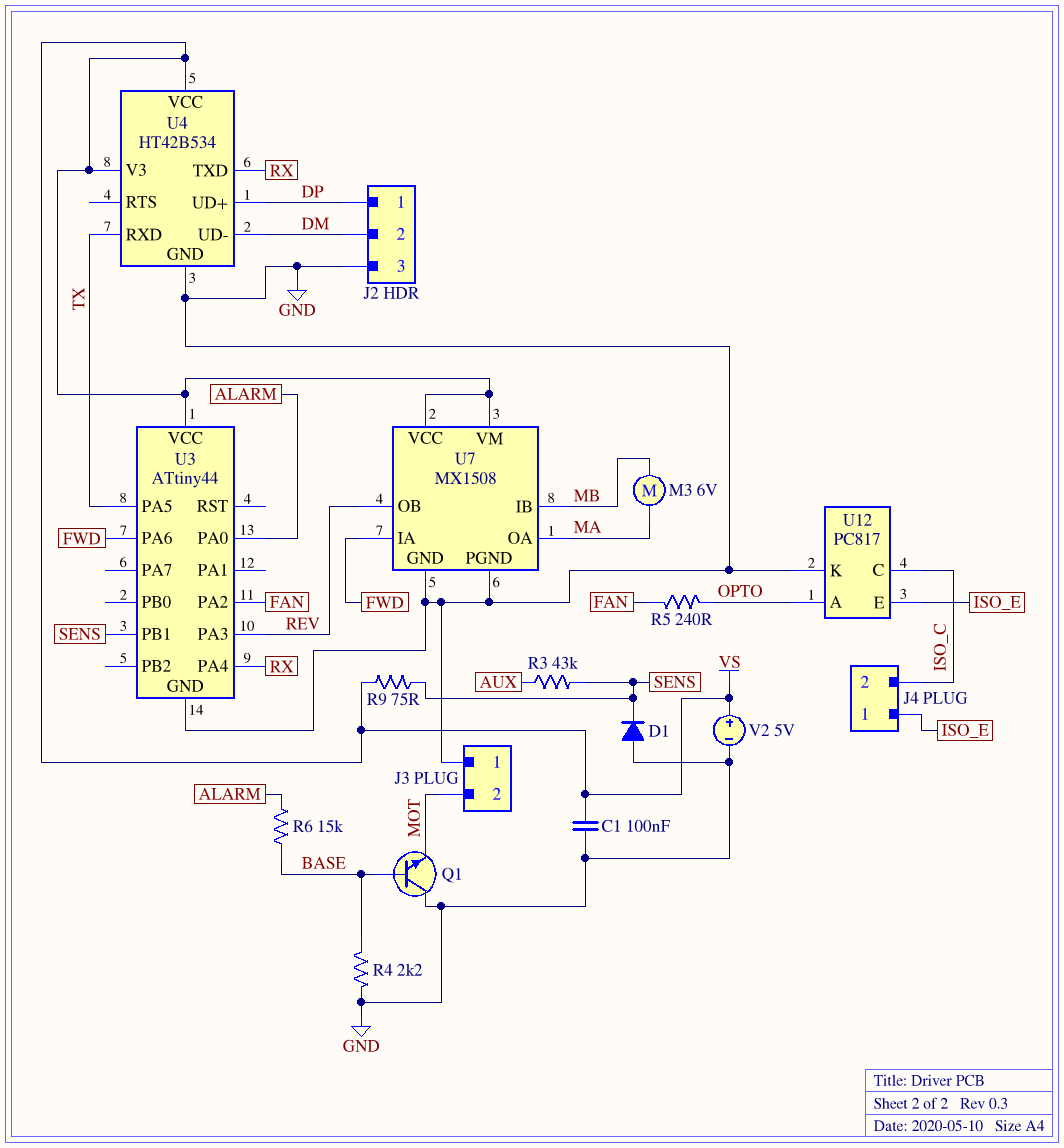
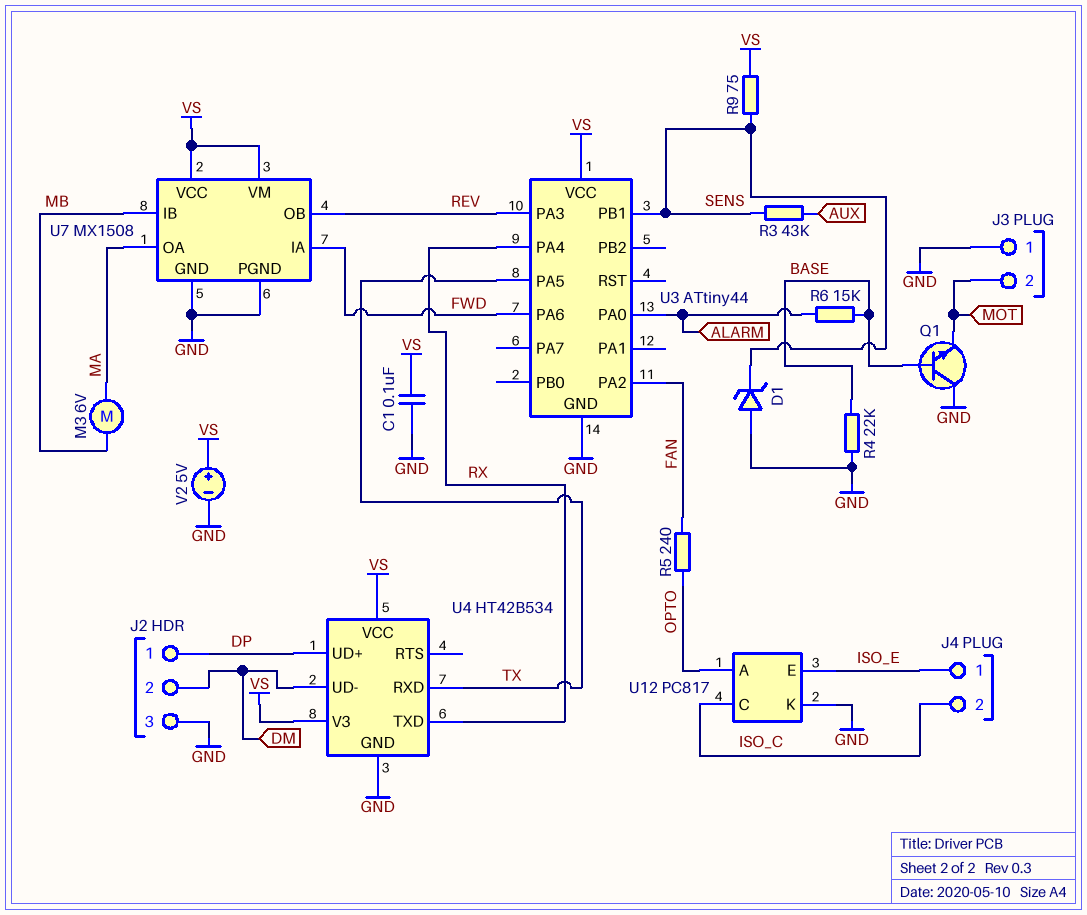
D1: diode (A GND, K SENS) -> zener (A GND, K SENS)
R4: 2.2k (BASE, GND) -> 22k (BASE, GND)

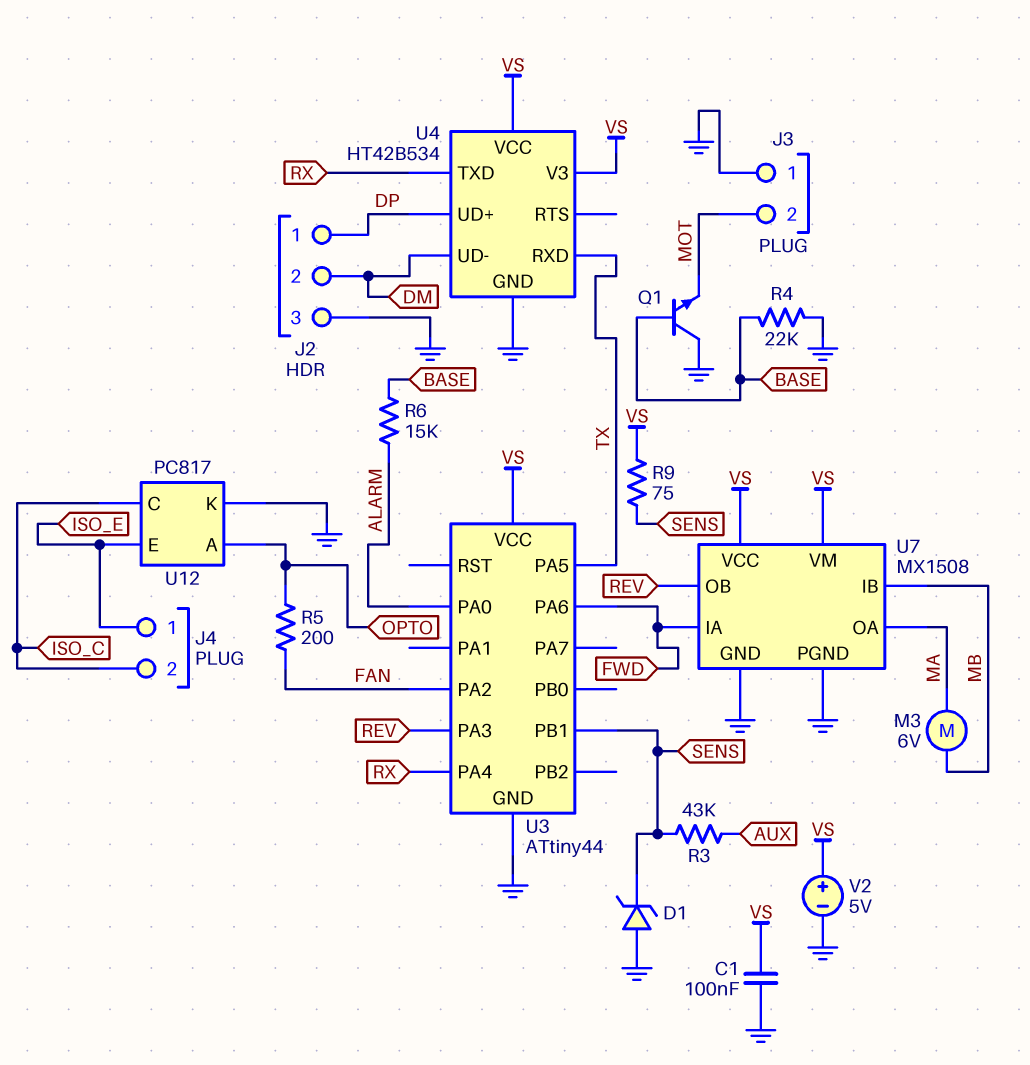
R5: 240 (FAN, OPTO) -> 200 (FAN, OPTO)

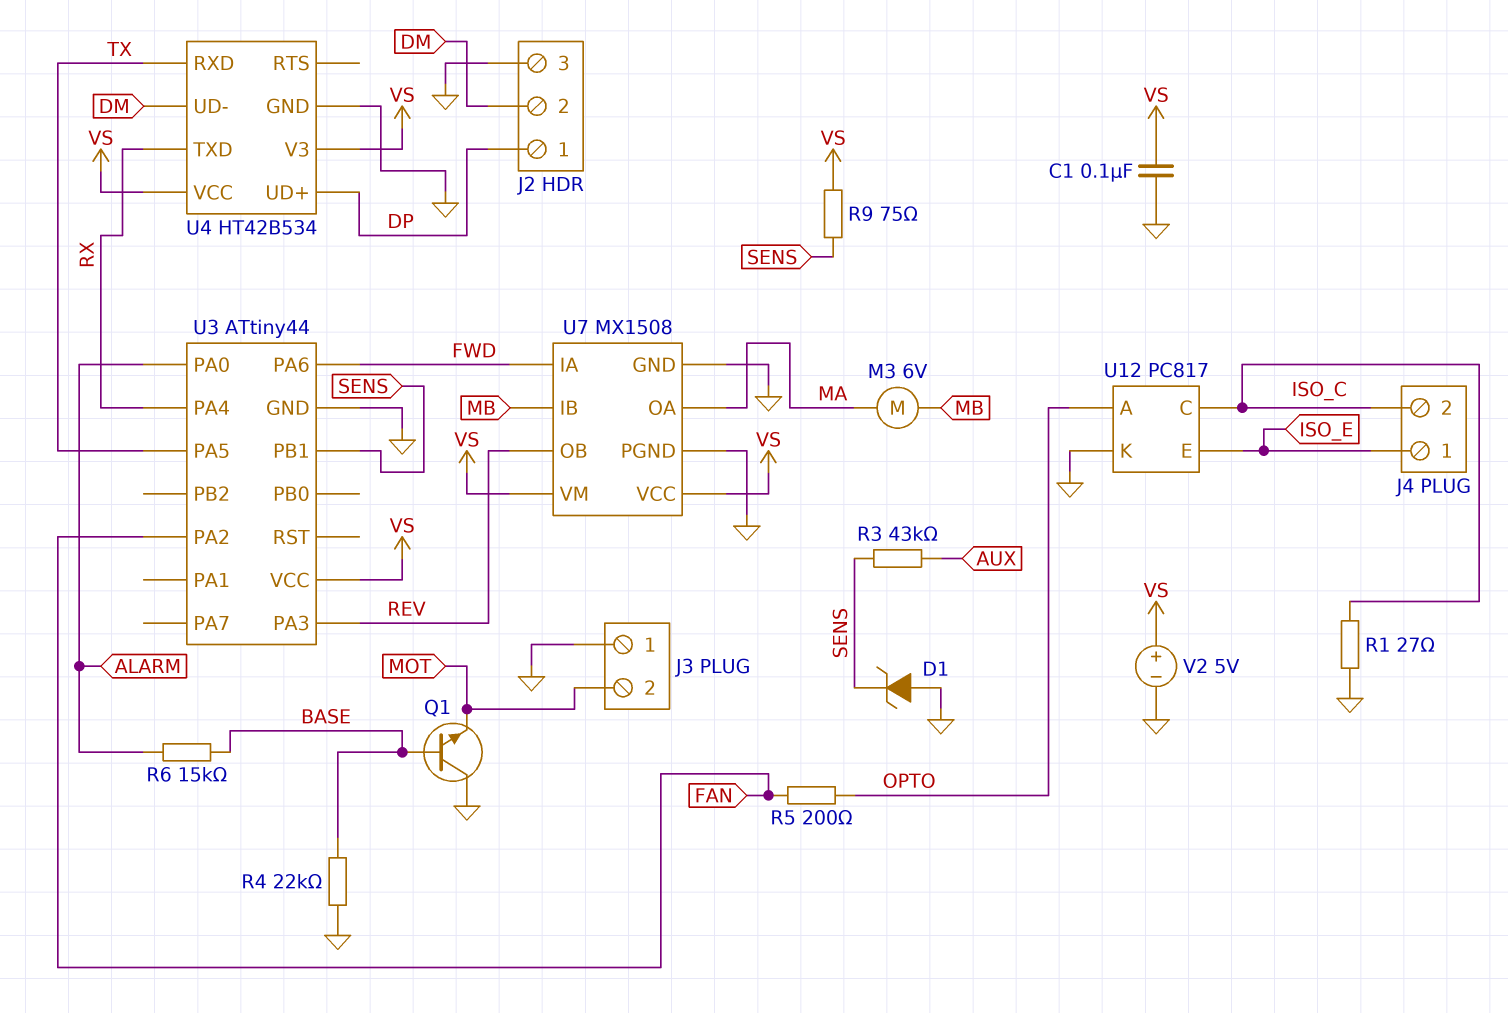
R1: none -> 27 (GND, ISO_C)

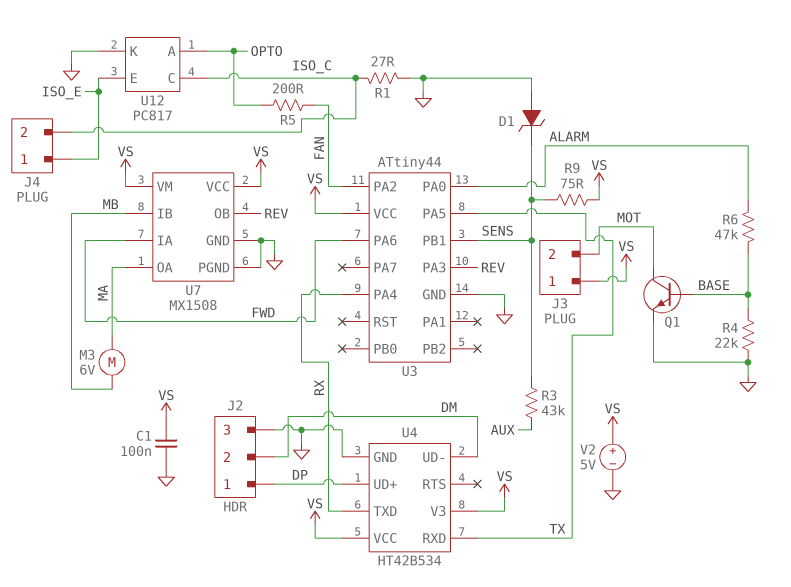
J3 pin 1: GND -> VS
Q1: NPN (B BASE, C GND, E MOT) -> NPN (B BASE, C MOT, E GND)
R6: 15k (ALARM, BASE) -> 47k (ALARM, BASE)

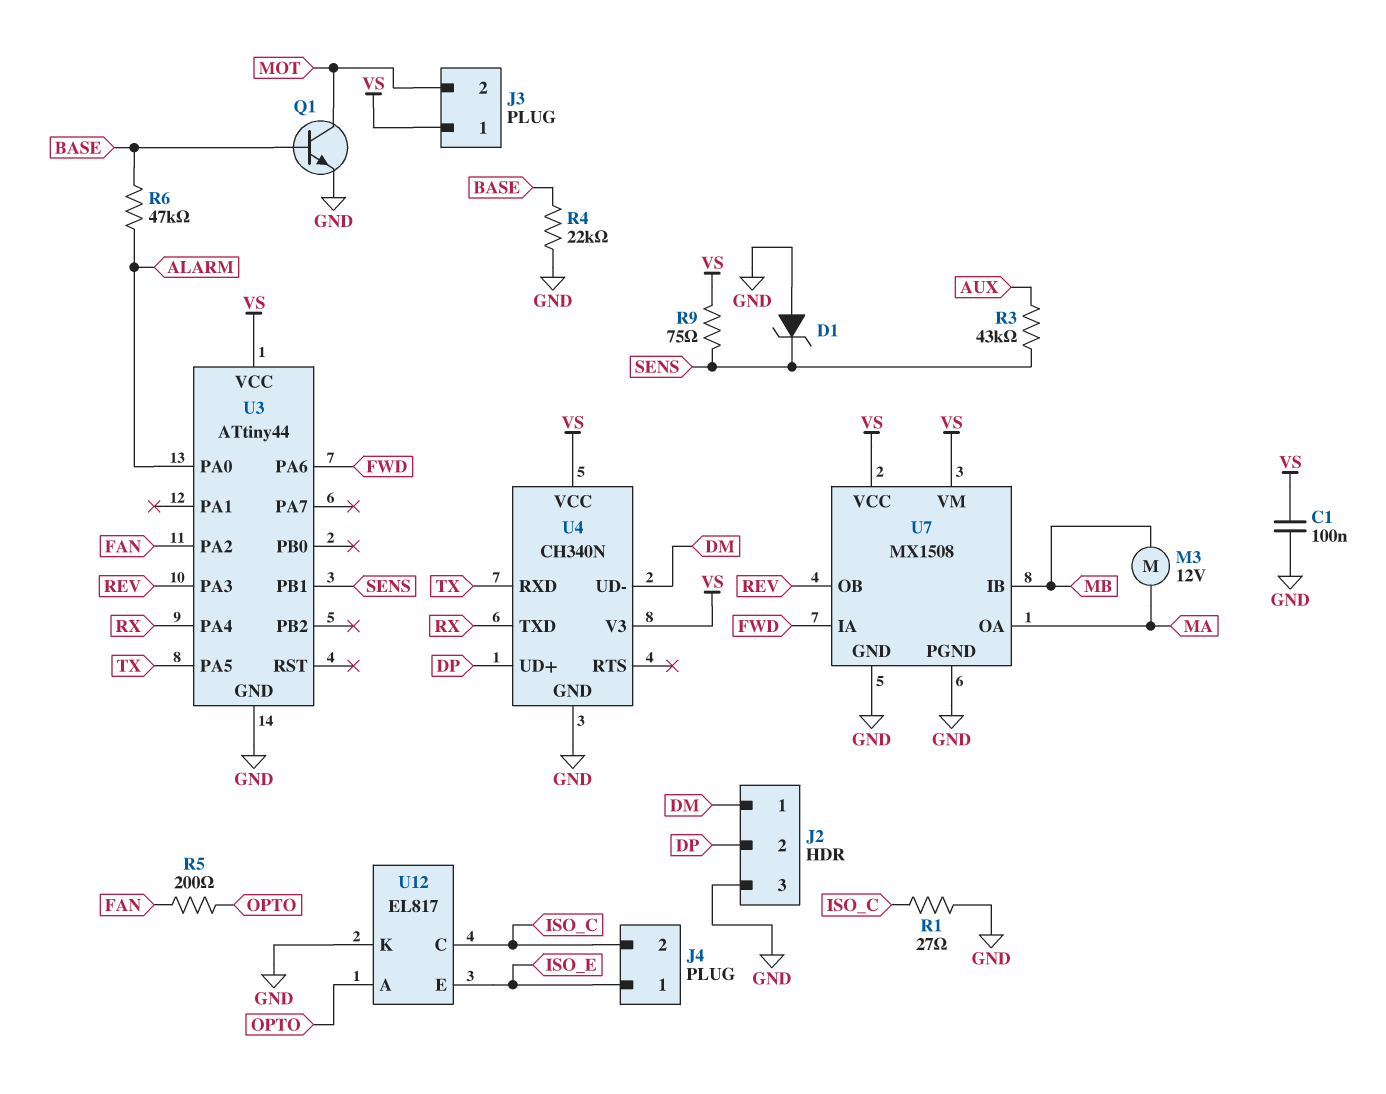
J2 pin 1: DP -> DM
J2 pin 2: DM -> DP
M3: motor 6V (MA, MB) -> motor 12V (MA, MB)
U4: HT42B534 -> CH340N
U12: PC817 -> EL817
V2: 5V (plus VS, minus GND) -> none

